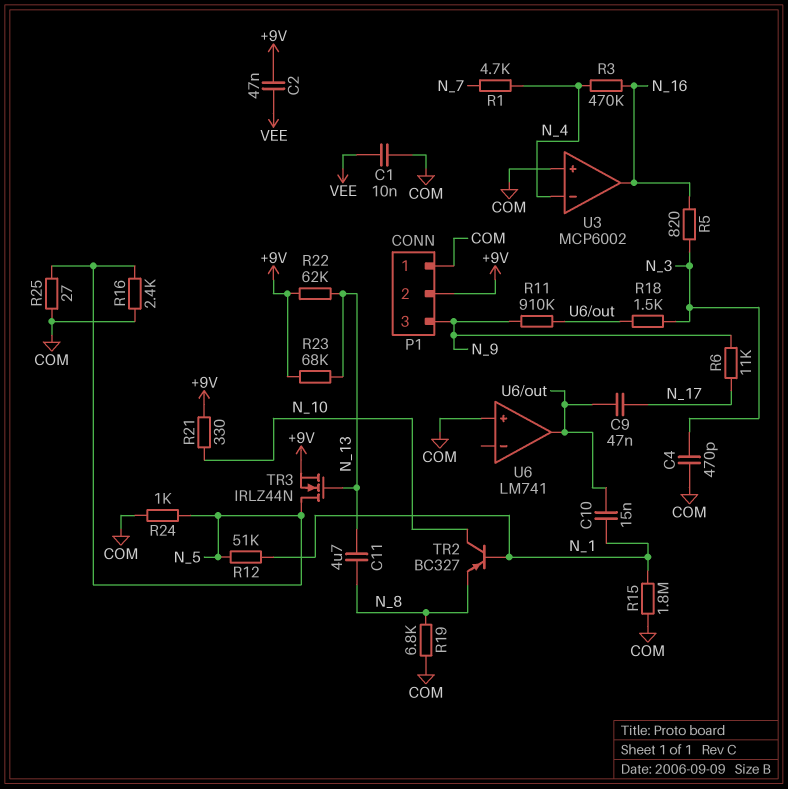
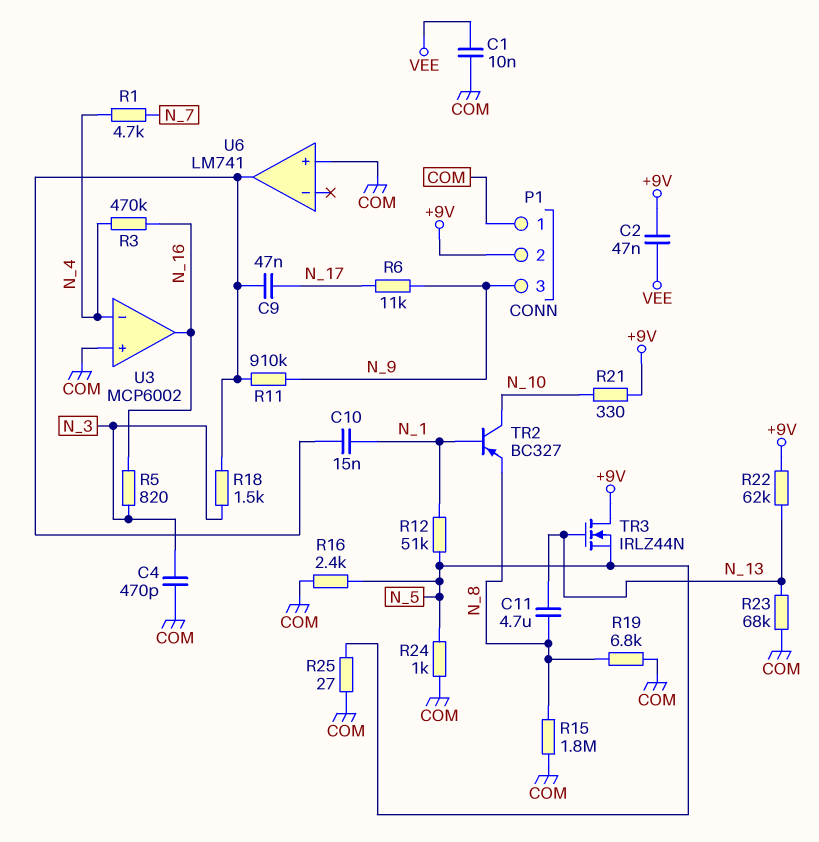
R15: 1.8M (COM, N_1) -> 1.8M (COM, N_8)
R23: 68k (+9V, N_13) -> 68k (COM, N_13)
TR3: NMOS IRLZ44N (G N_13, D N_5, S +9V) -> NMOS IRLZ44N (G N_13, D +9V, S N_5)

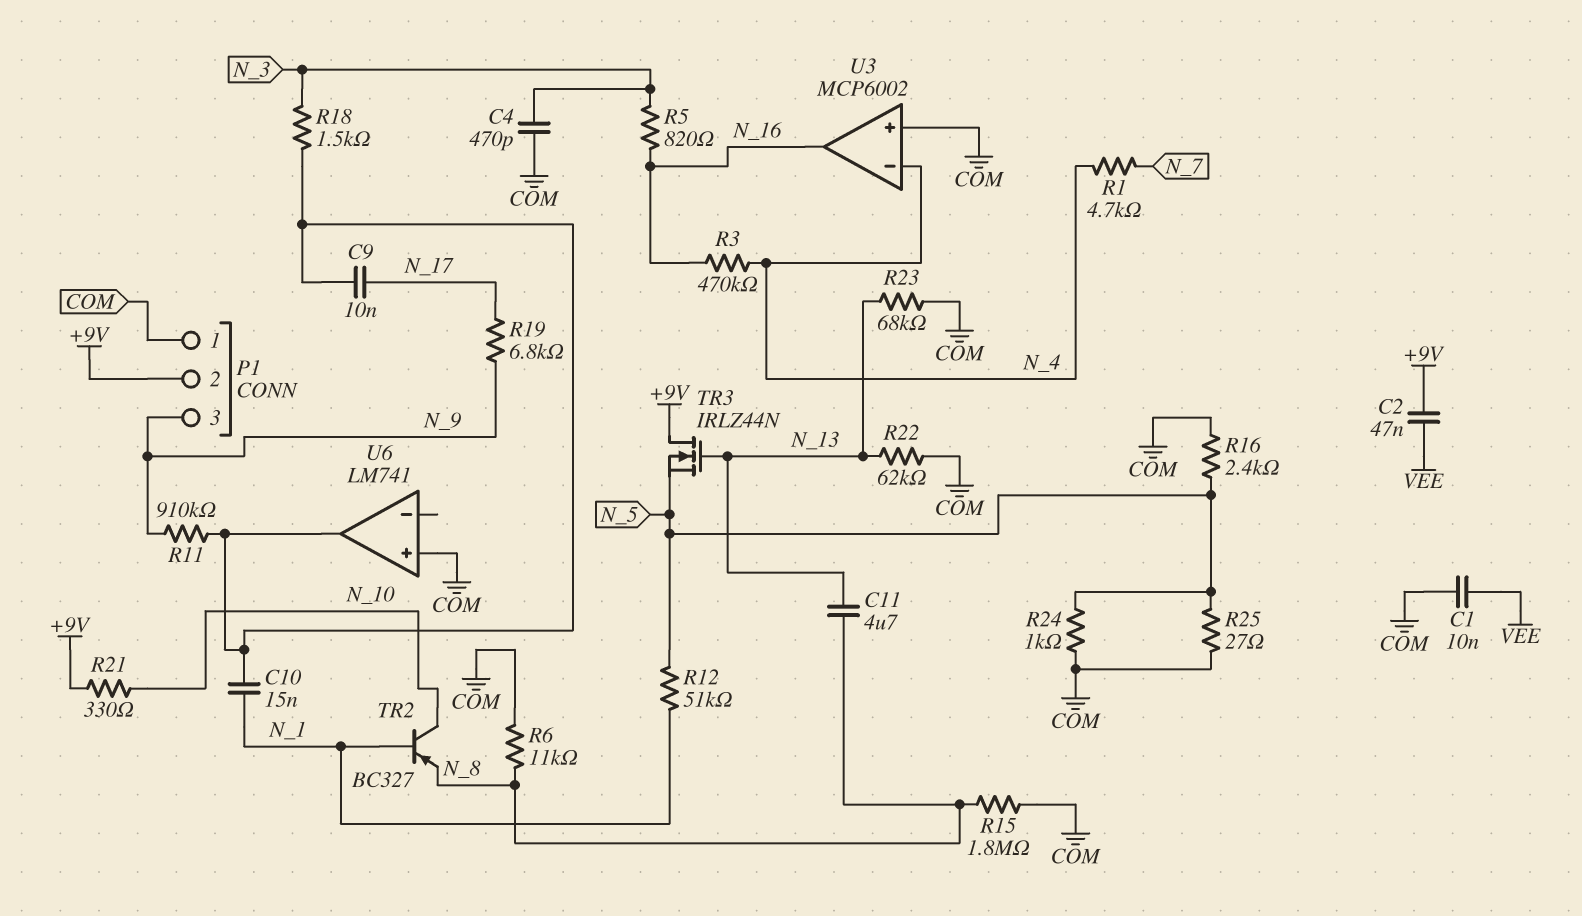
C9: 47nF (N_17, U6/out) -> 10nF (N_17, U6/out)
R6: 11k (N_9, N_17) -> 11k (COM, N_8)
R19: 6.8k (COM, N_8) -> 6.8k (N_9, N_17)
R22: 62k (+9V, N_13) -> 62k (COM, N_13)

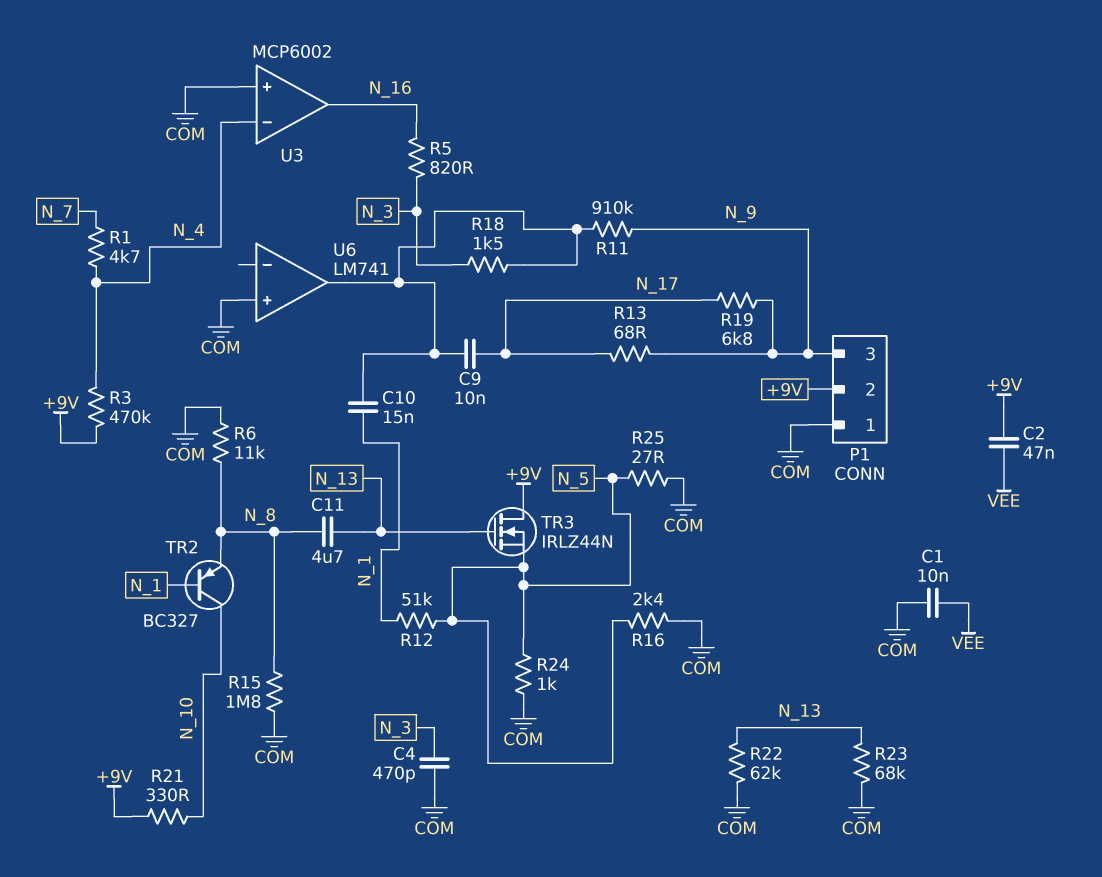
R3: 470k (N_4, N_16) -> 470k (+9V, N_4)
R13: none -> 68 (N_9, N_17)

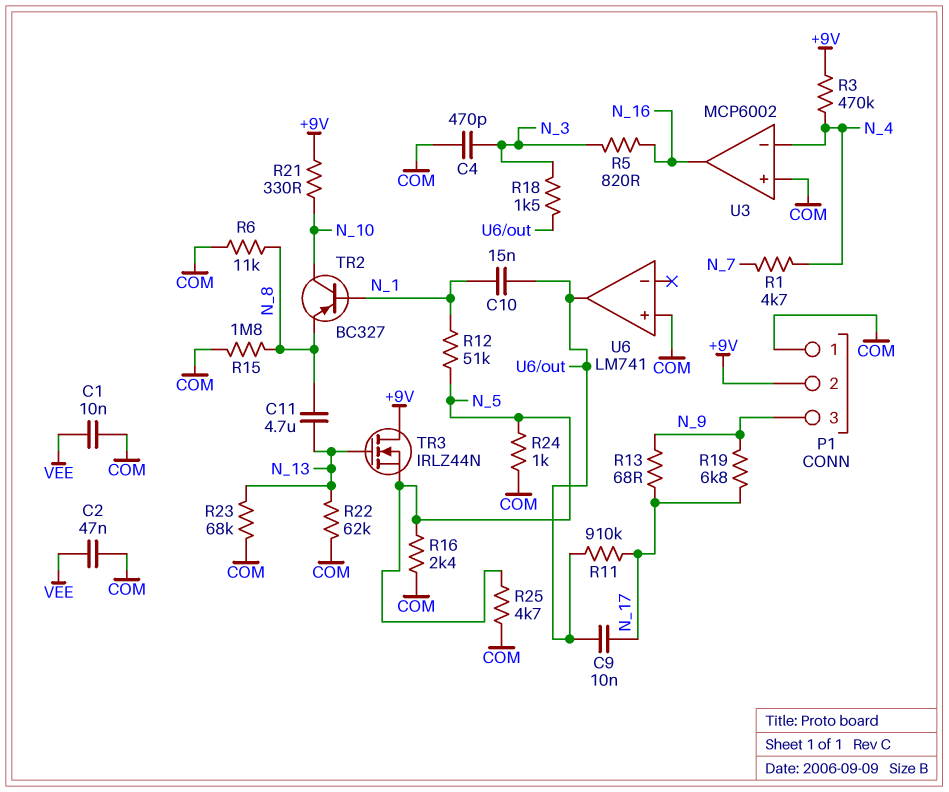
C2: 47nF (+9V, VEE) -> 47nF (COM, VEE)
R11: 910k (N_9, U6/out) -> 910k (N_17, U6/out)
R25: 27 (COM, N_5) -> 4.7k (COM, N_5)

